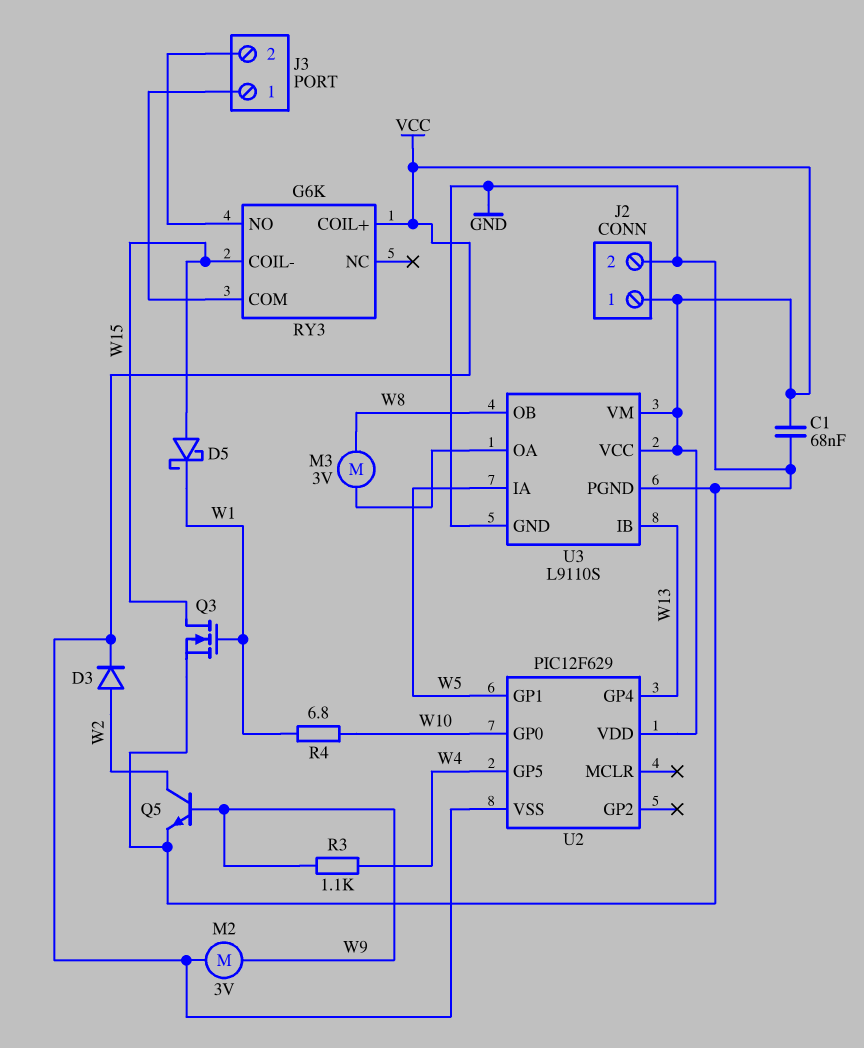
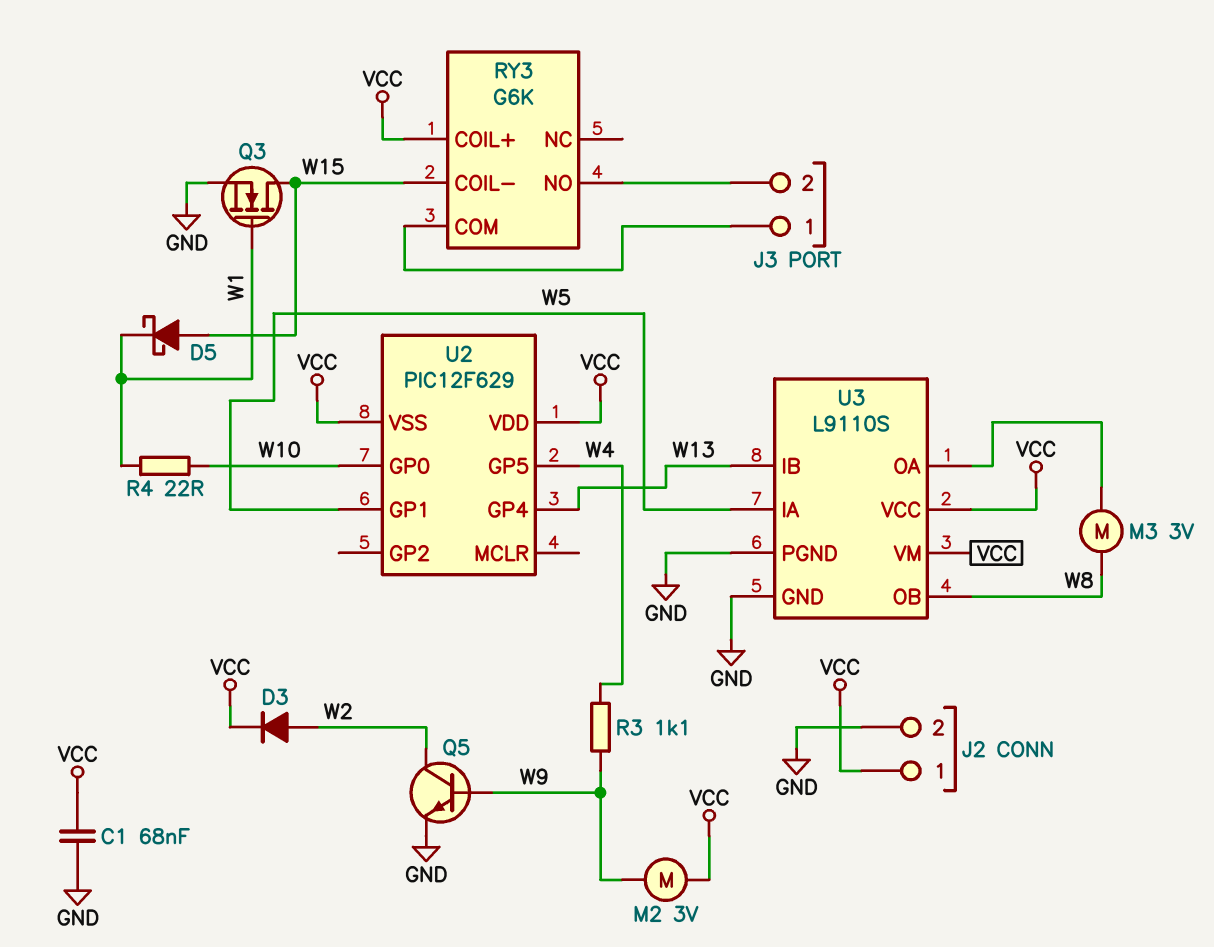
R4: 6.8 (W1, W10) -> 22 (W1, W10)

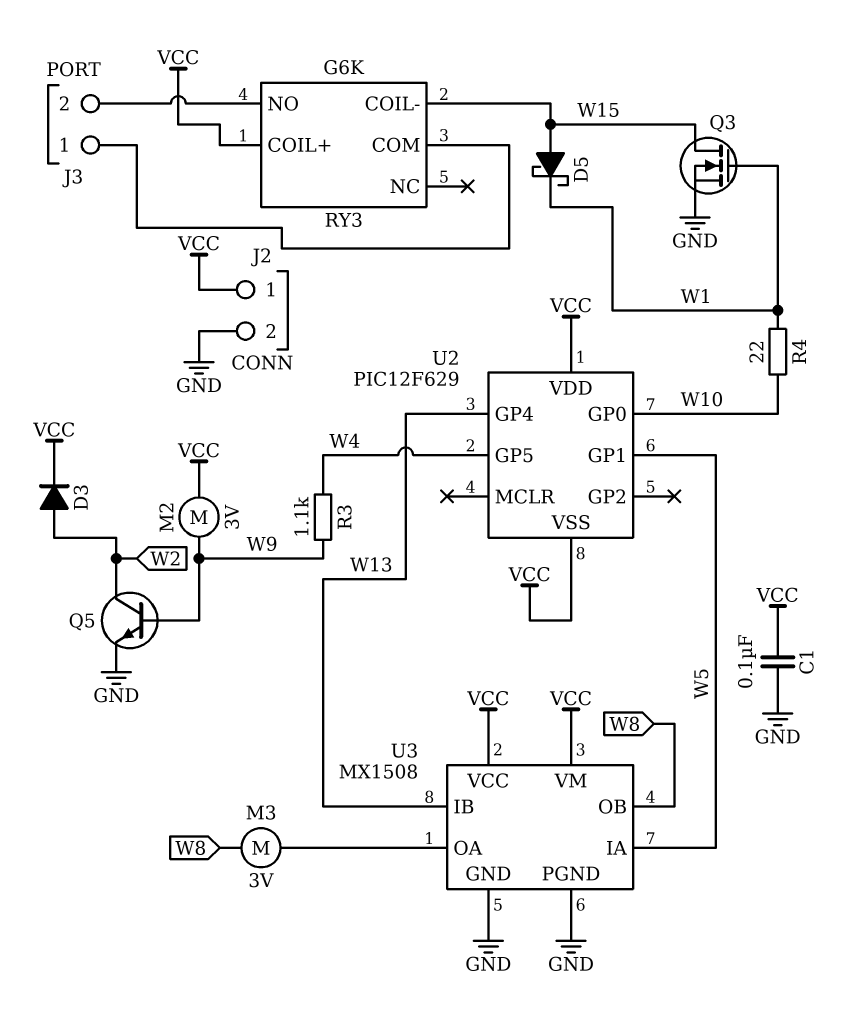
C1: 68nF (GND, VCC) -> 100nF (GND, VCC)
U3: L9110S -> MX1508

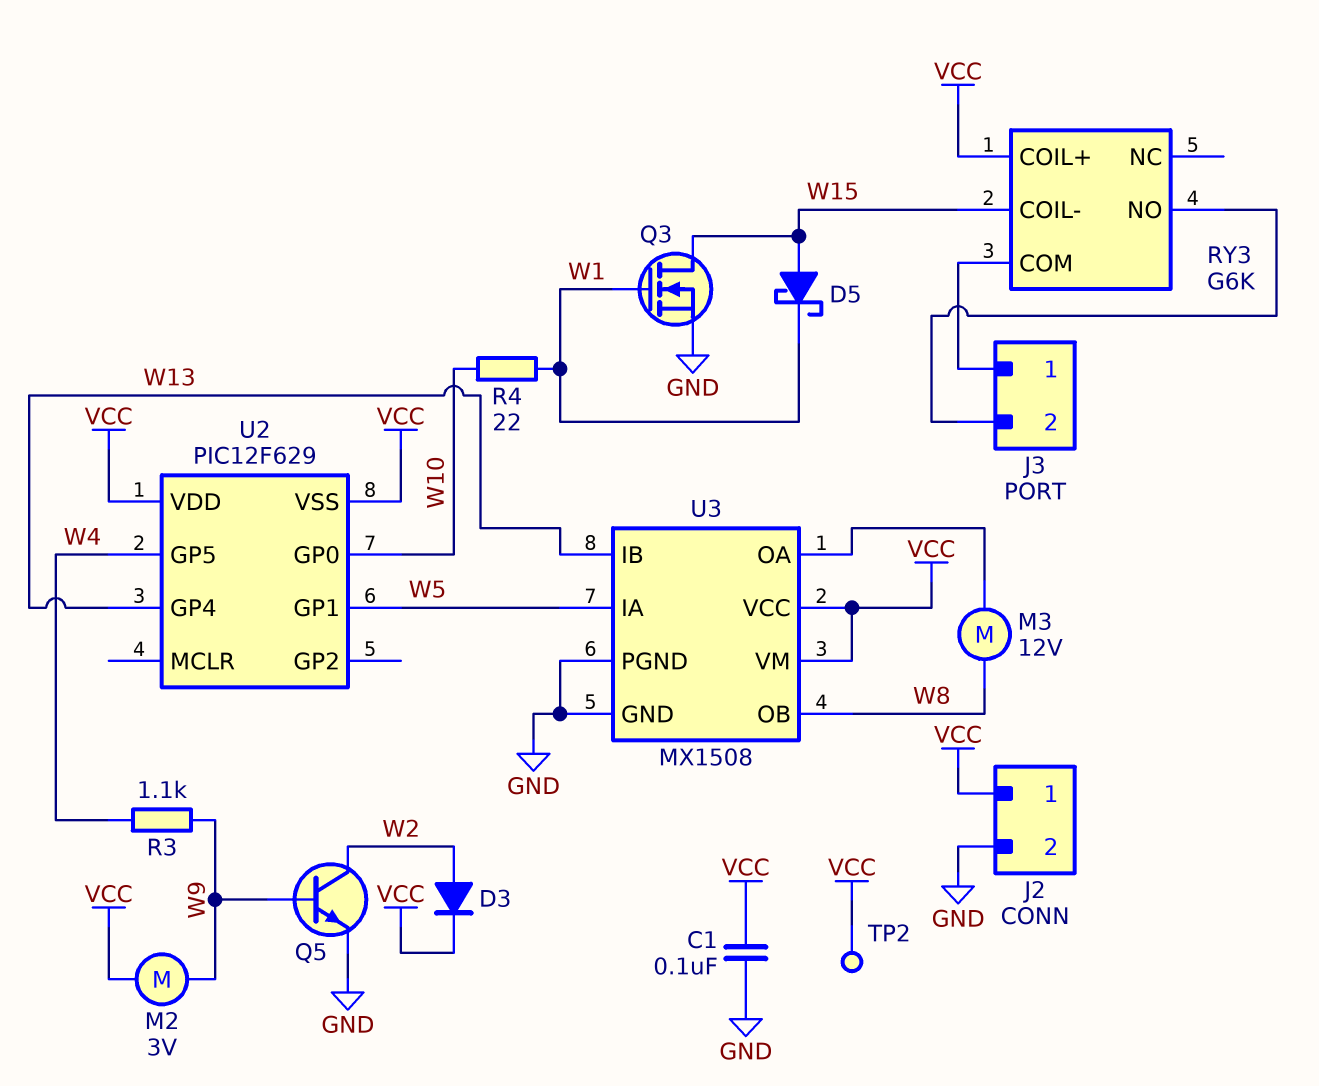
M3: motor 3V (U3/OA, W8) -> motor 12V (U3/OA, W8)
TP2: none -> test point (VCC)

